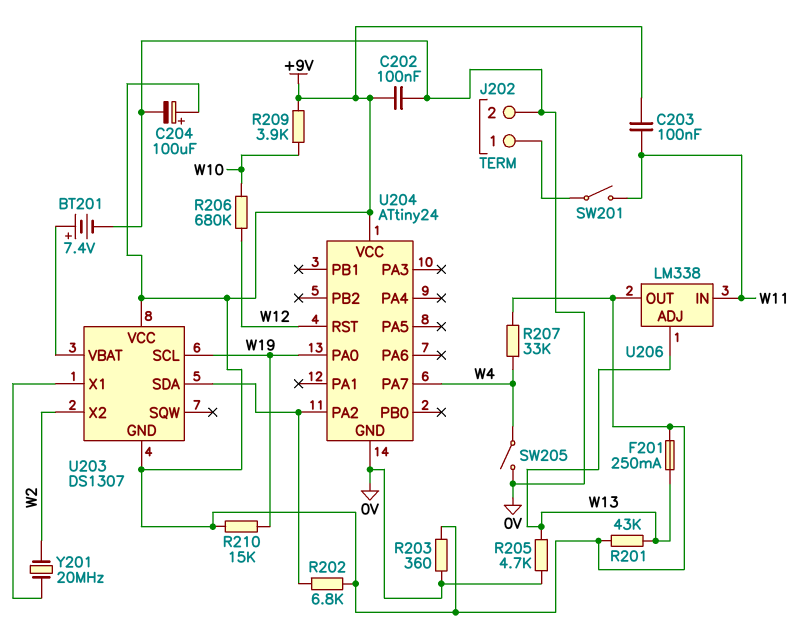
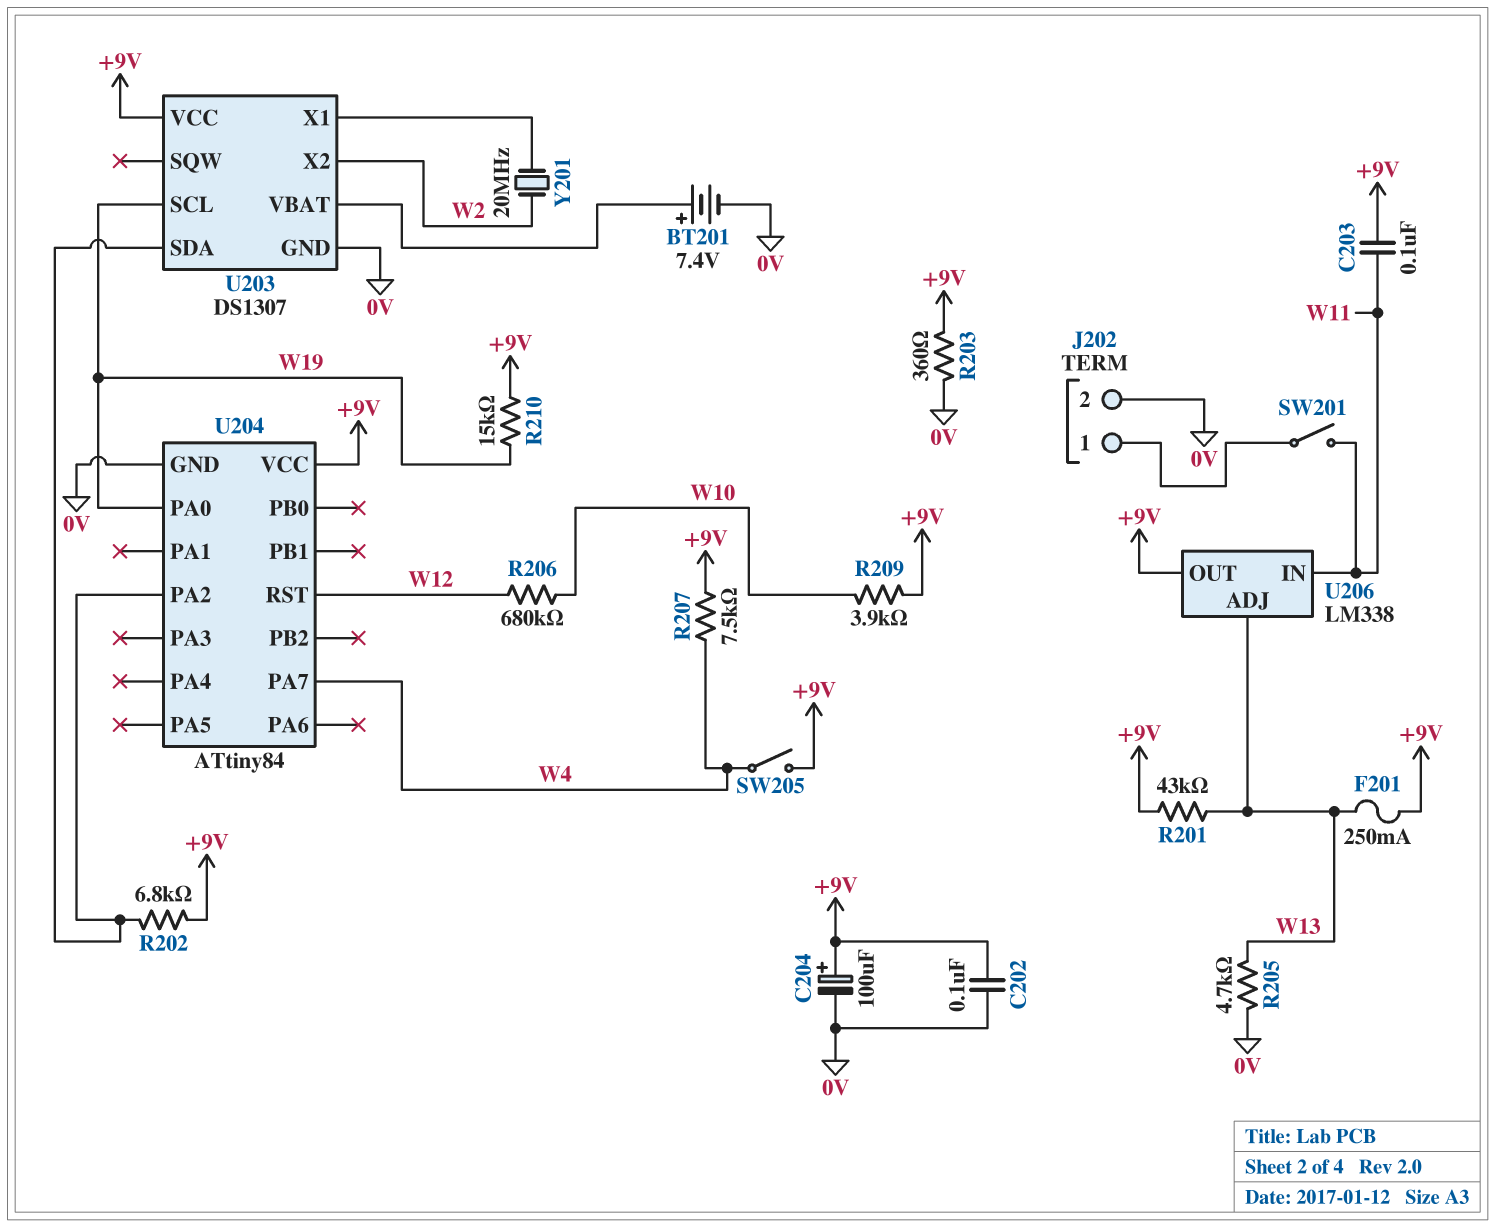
R207: 33k (+9V, W4) -> 7.5k (+9V, W4)
SW205: switch (0V, W4) -> switch (+9V, W4)
U203 pin GND: +9V -> 0V
U204: ATtiny24 -> ATtiny84

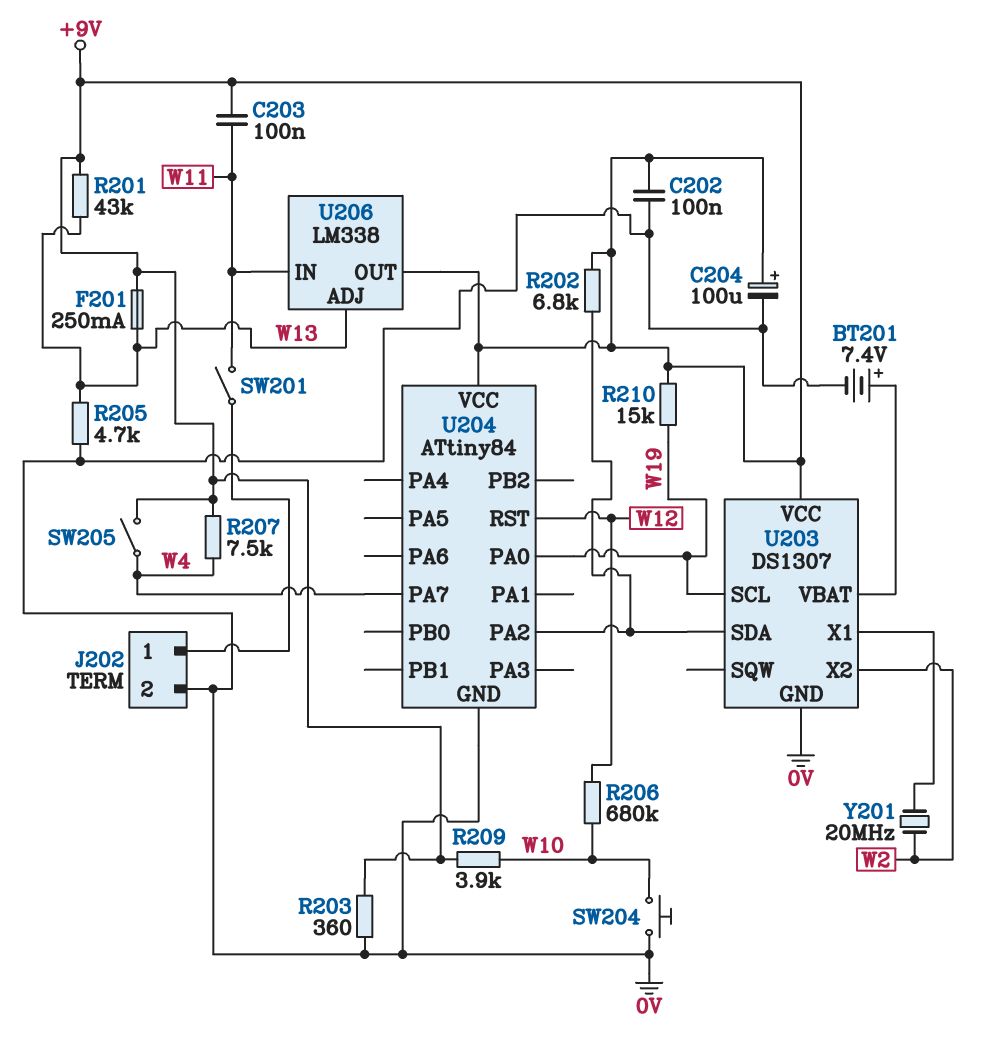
SW204: none -> button (0V, W10)

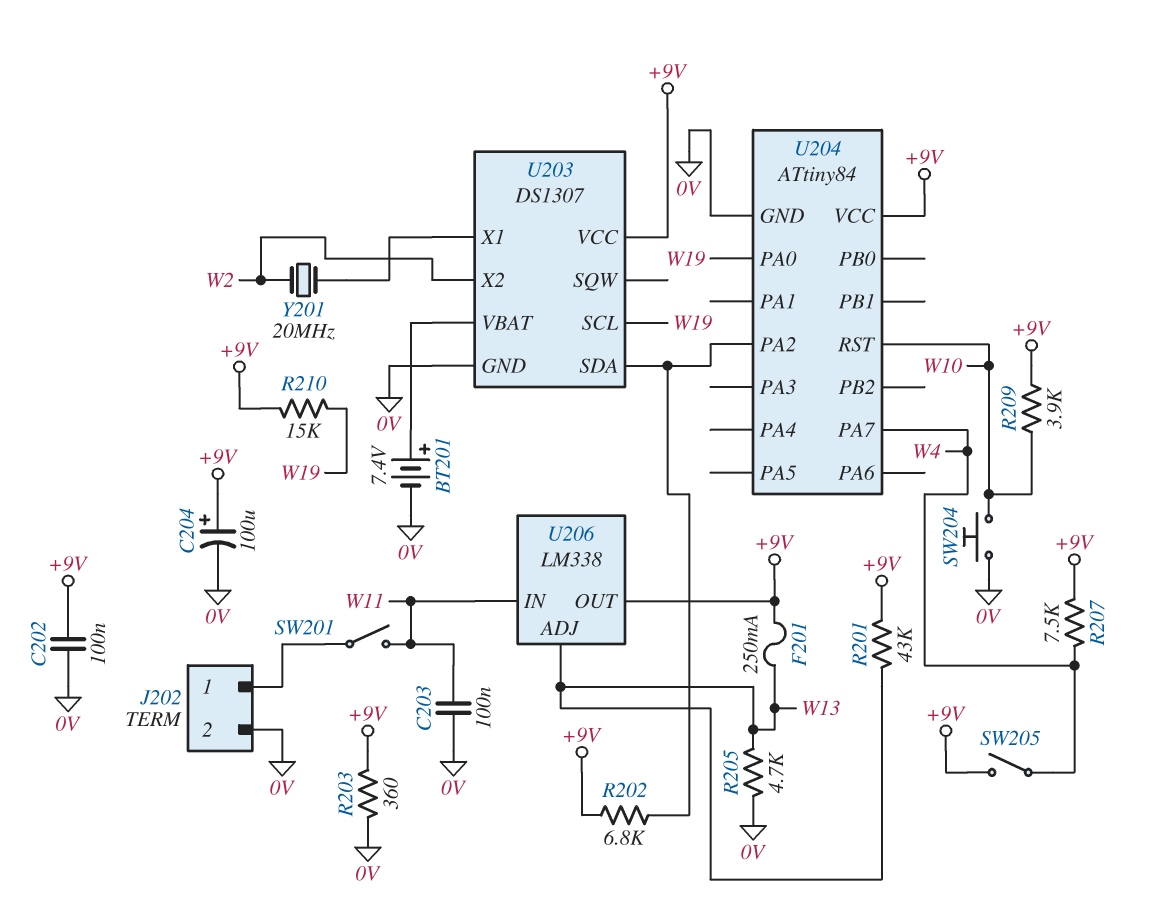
C203: 100nF (+9V, W11) -> 100nF (0V, W11)
R206: 680k (W10, W12) -> none
U204 pin RST: W12 -> W10

